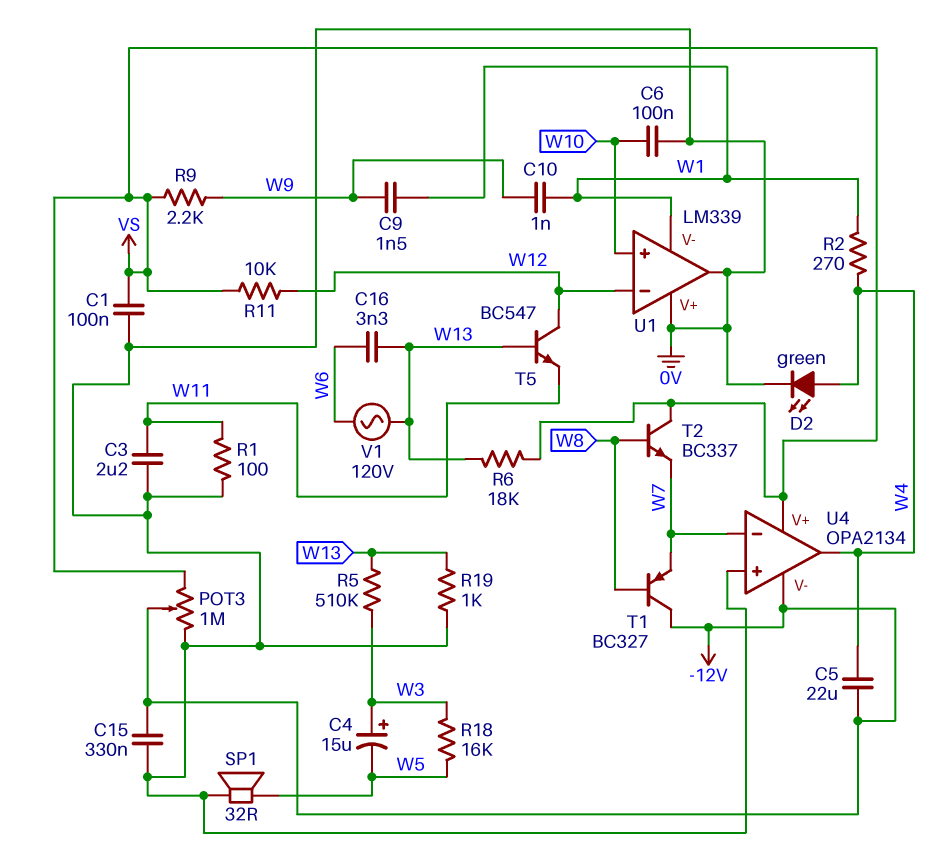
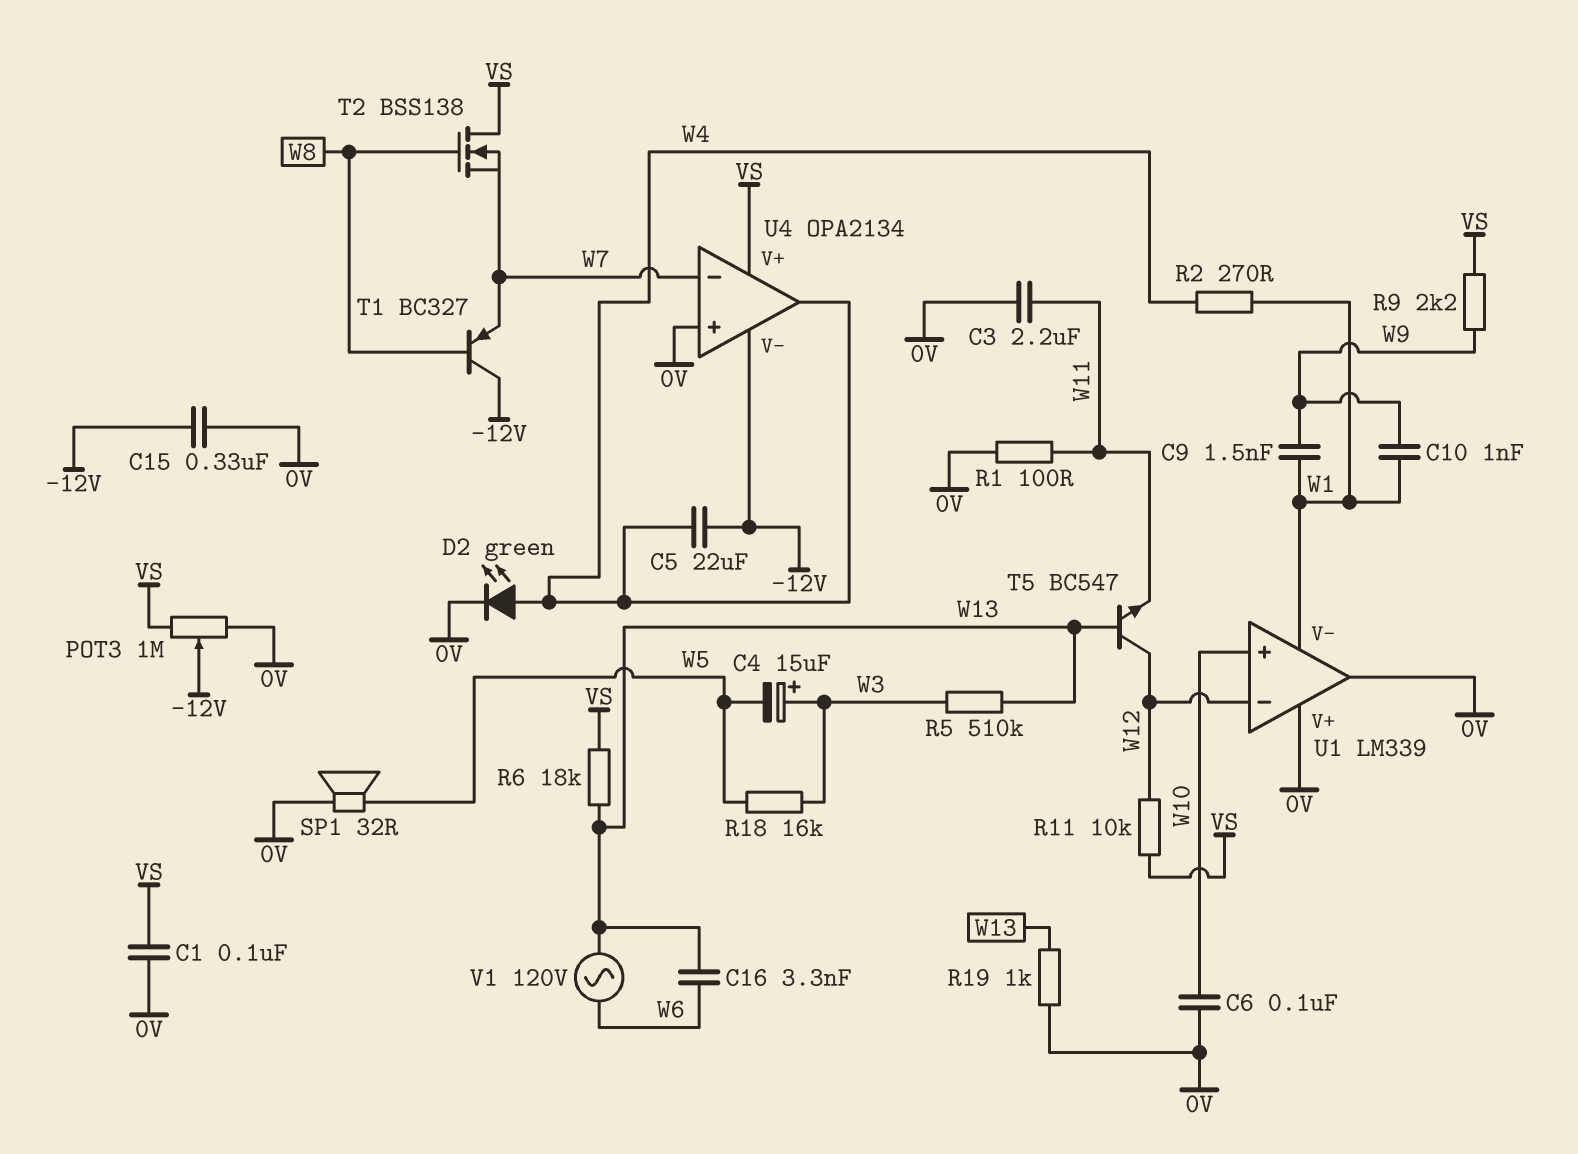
T2: NPN BC337 (B W8, C VS, E W7) -> NMOS BSS138 (G W8, D VS, S W7)

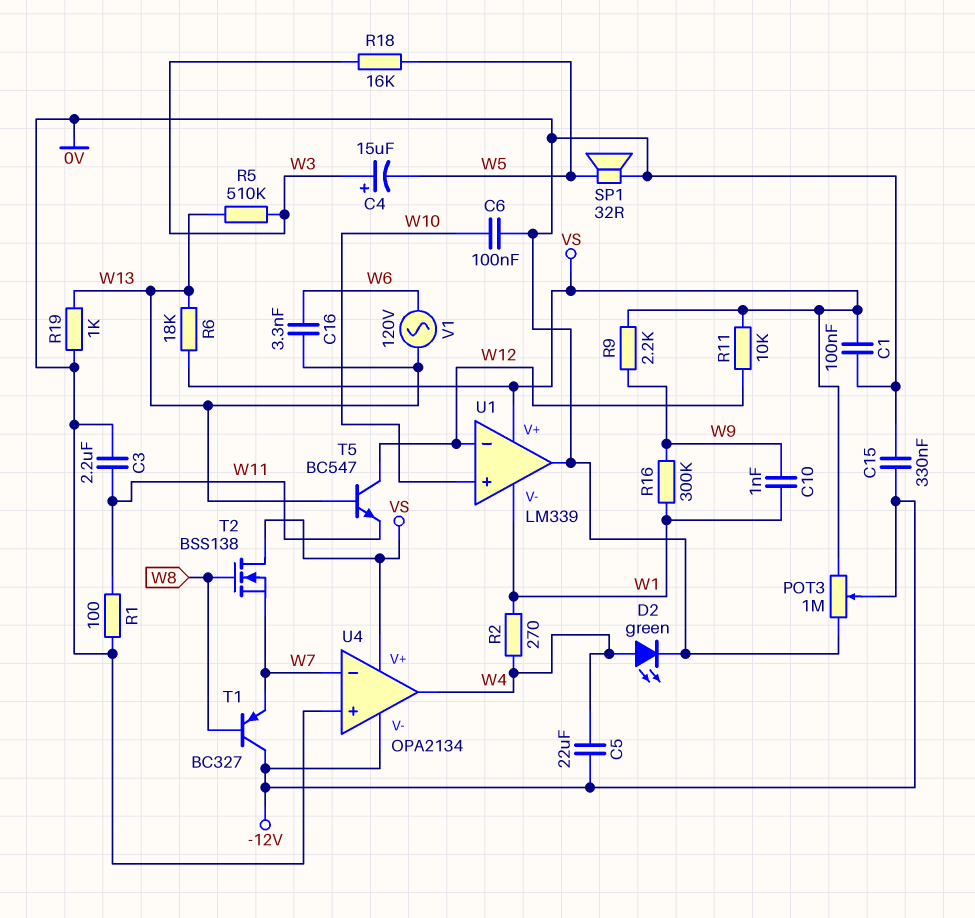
C9: 1.5nF (W1, W9) -> none
R16: none -> 300k (W1, W9)
U1 pin V+: 0V -> VS

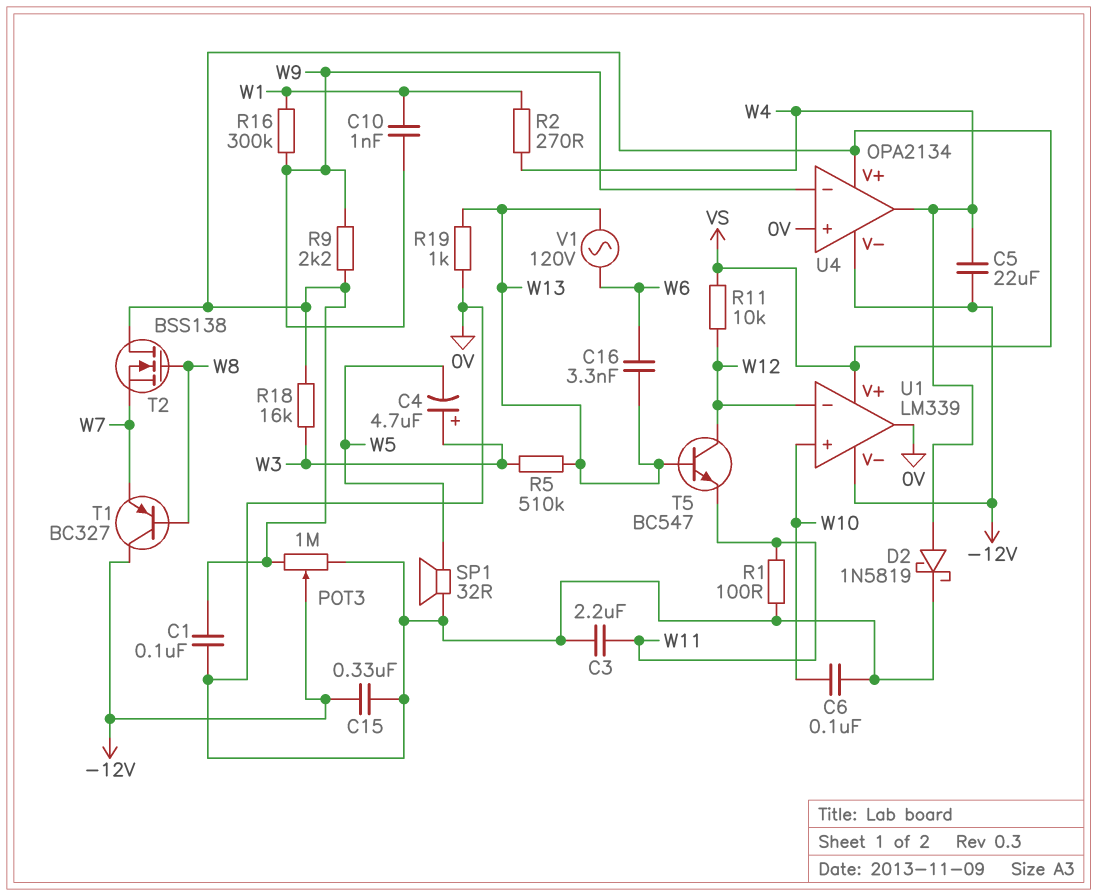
C4: 15uF (plus W3, minus W5) -> 4.7uF (plus W3, minus W5)
D2: LED green (A W4, K 0V) -> schottky 1N5819 (A W4, K 0V)
R6: 18k (VS, W13) -> none
R18: 16k (W3, W5) -> 16k (VS, W3)
U1 pin V-: W1 -> -12V
U4 pin in-: W7 -> W9

